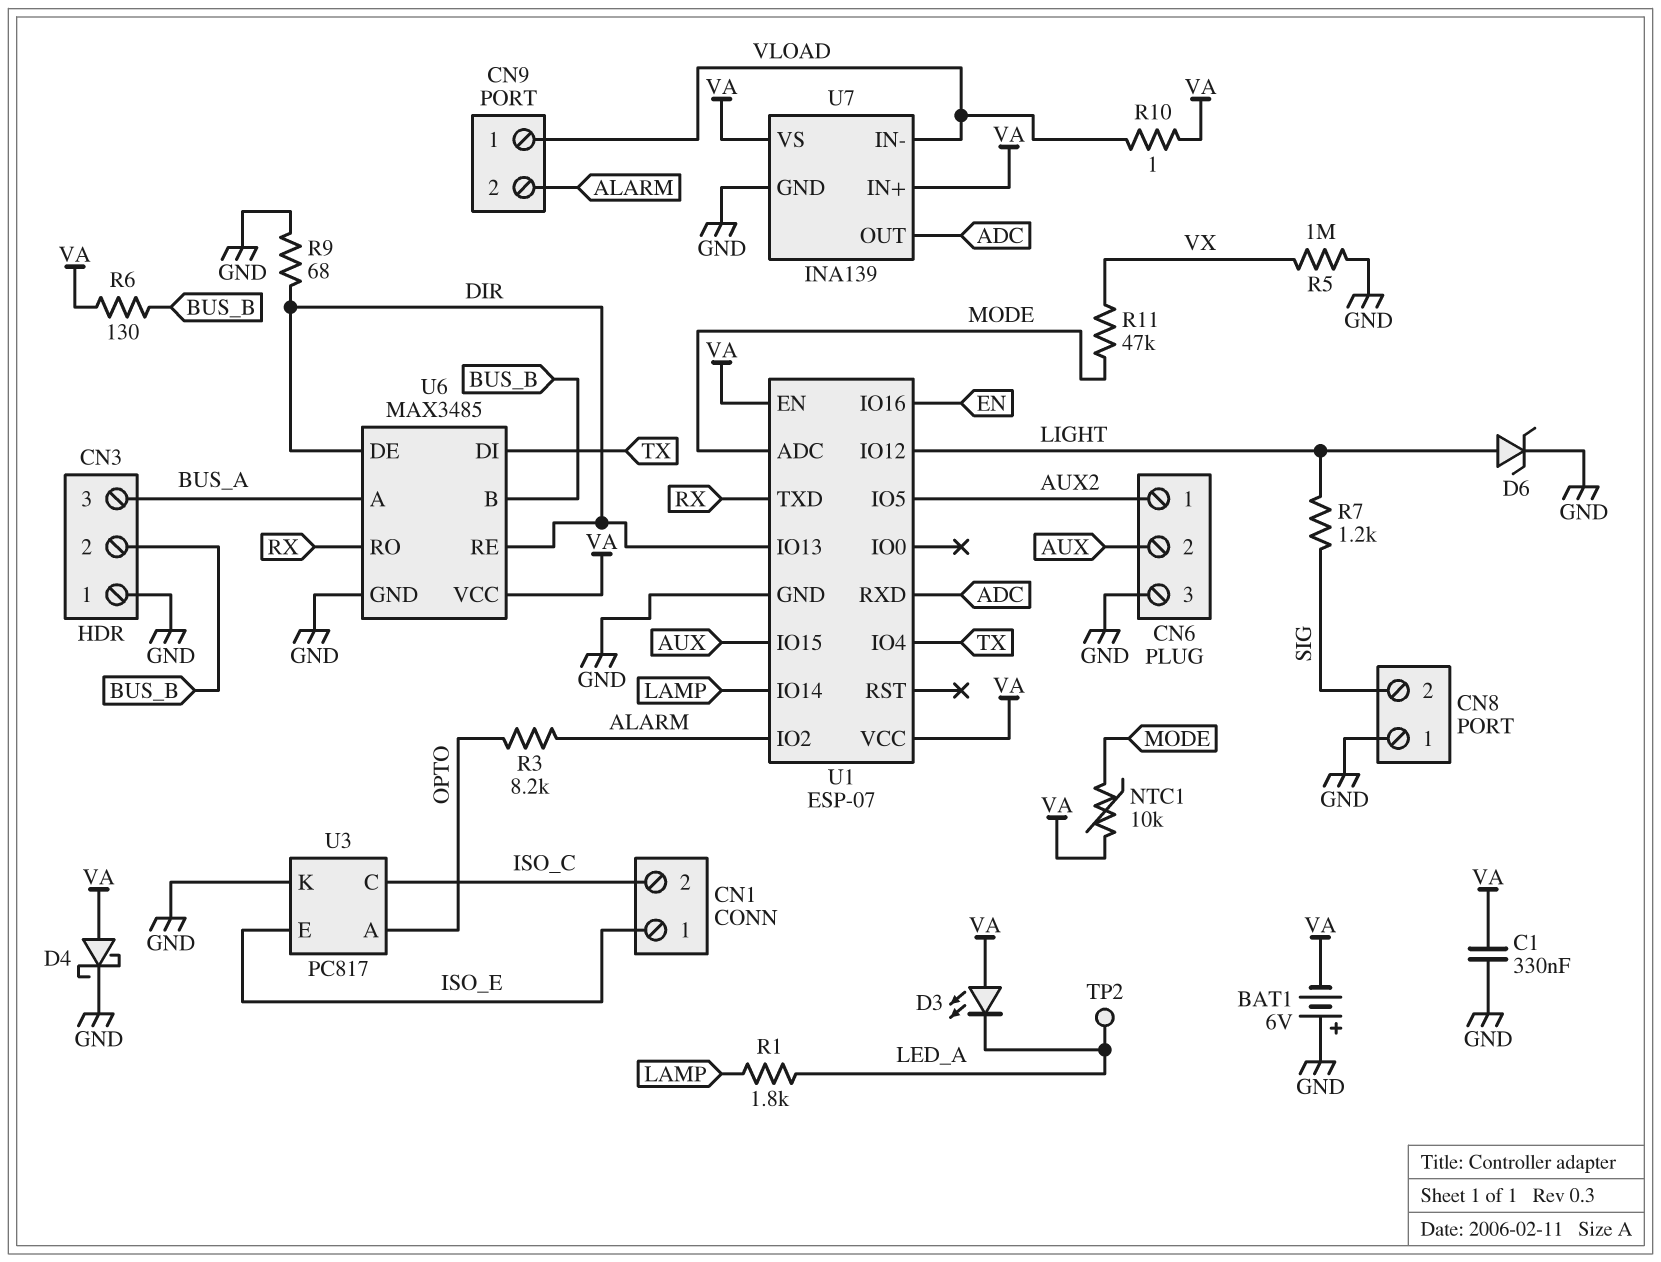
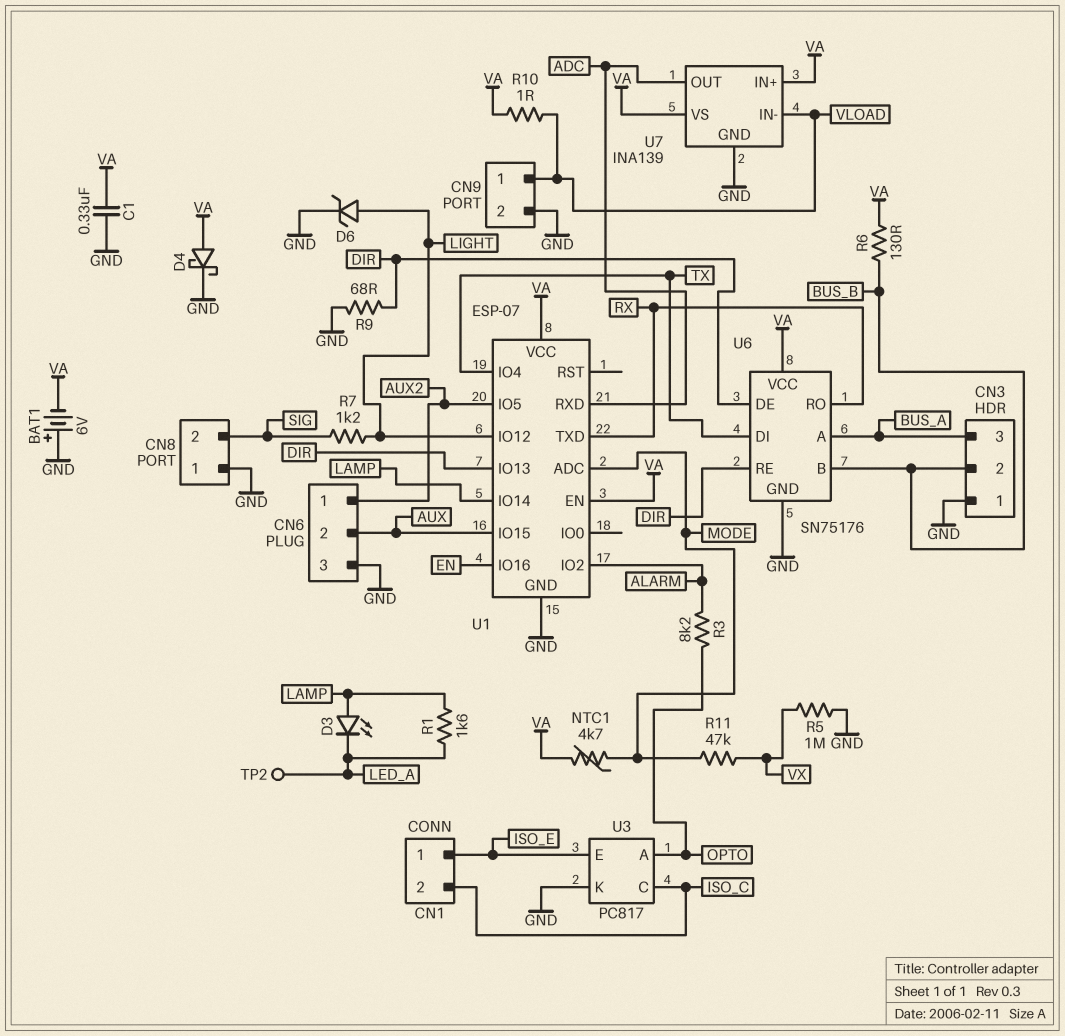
CN9 pin 2: ALARM -> GND
D3: LED (A VA, K LED_A) -> LED (A LAMP, K LED_A)
NTC1: 10k (MODE, VA) -> 4.7k (MODE, VA)
R1: 1.8k (LAMP, LED_A) -> 1.6k (LAMP, LED_A)
U6: MAX3485 -> SN75176

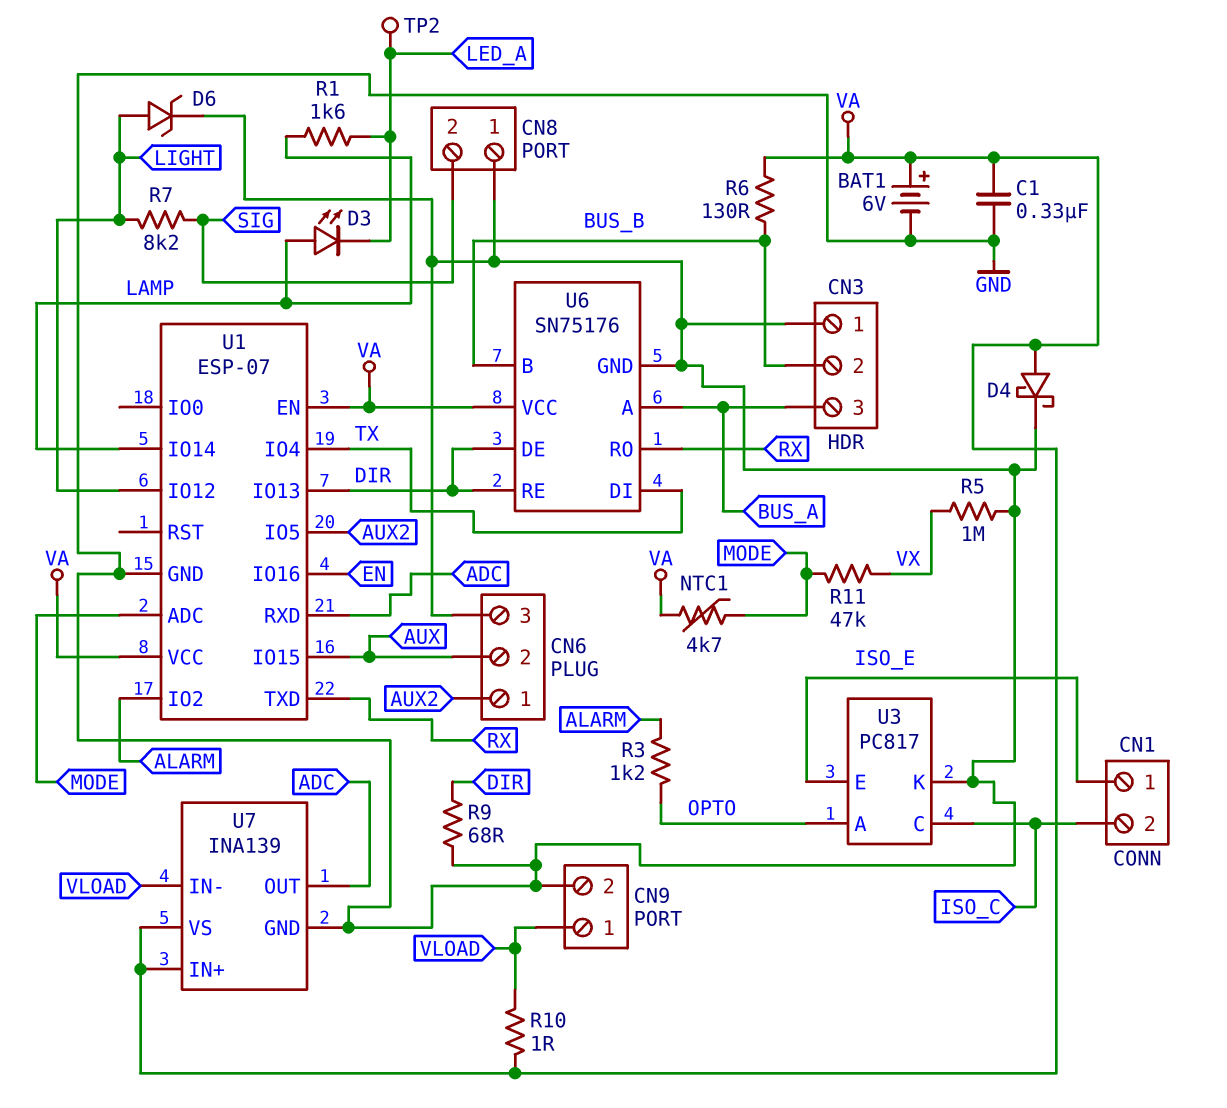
BAT1: 6V (plus GND, minus VA) -> 6V (plus VA, minus GND)
R3: 8.2k (ALARM, OPTO) -> 1.2k (ALARM, OPTO)
R7: 1.2k (LIGHT, SIG) -> 8.2k (LIGHT, SIG)

